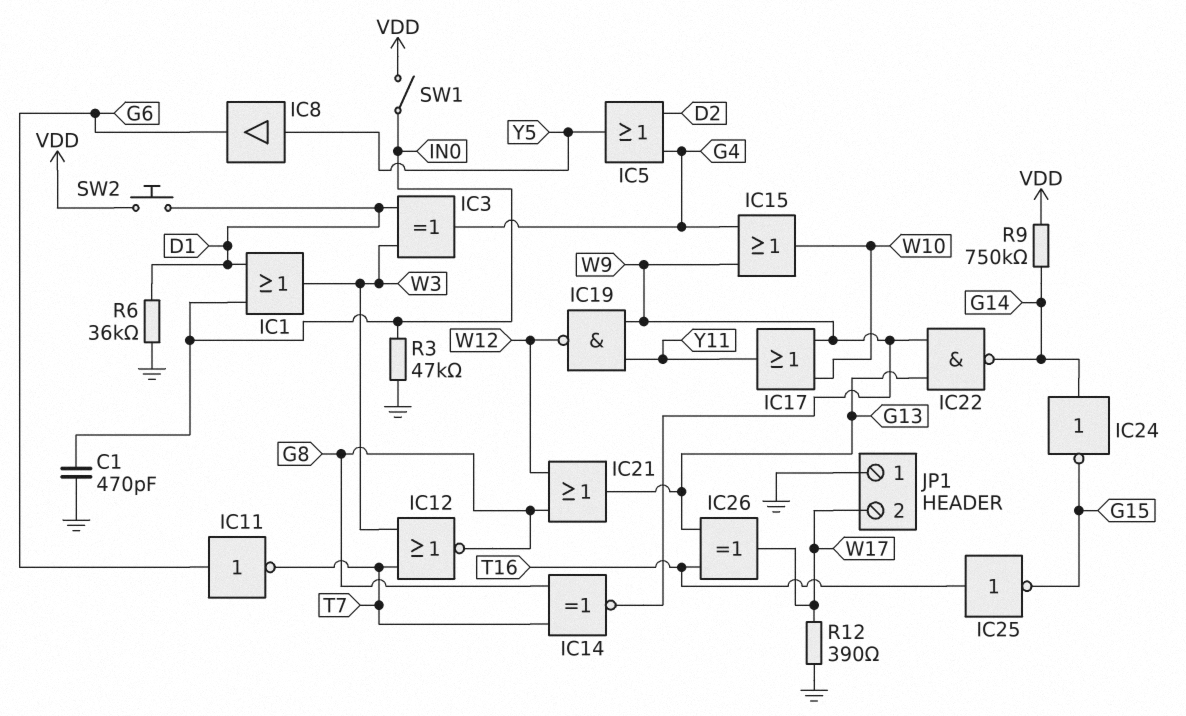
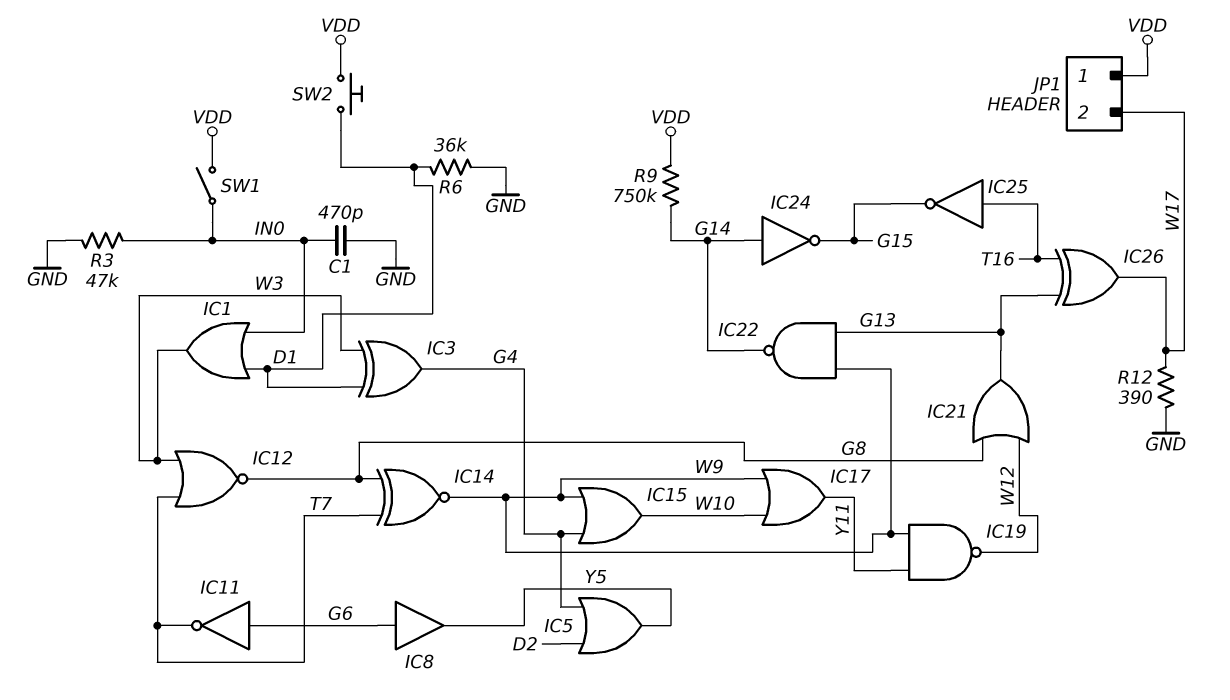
IC8: buffer (in Y5, out G6) -> buffer (in G6, out Y5)
JP1 pin 1: GND -> VDD

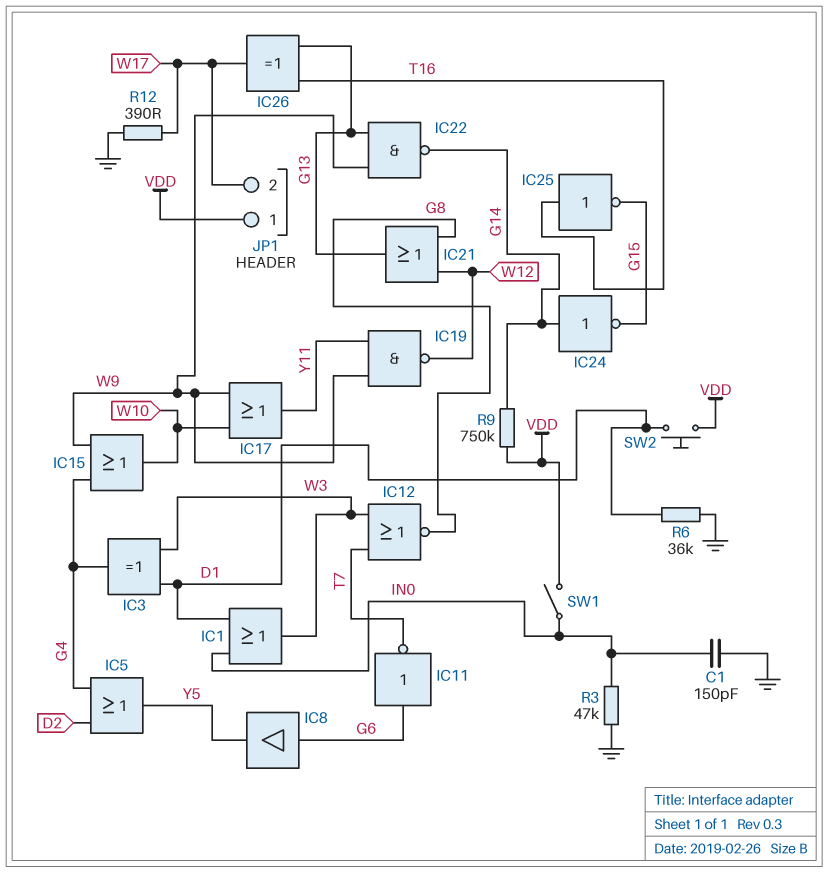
C1: 470pF (GND, IN0) -> 150pF (GND, IN0)
IC14: XNOR (in G8, in T7, out W9) -> none

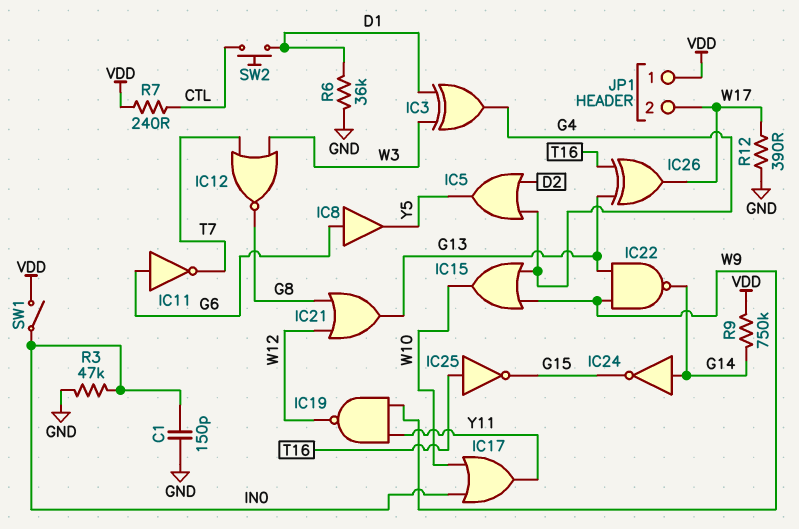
IC1: OR (in D1, in IN0, out W3) -> none
IC17: OR (in W9, in W10, out Y11) -> OR (in IN0, in W10, out Y11)
R7: none -> 240 (CTL, VDD)
SW2: button (D1, VDD) -> button (CTL, D1)

